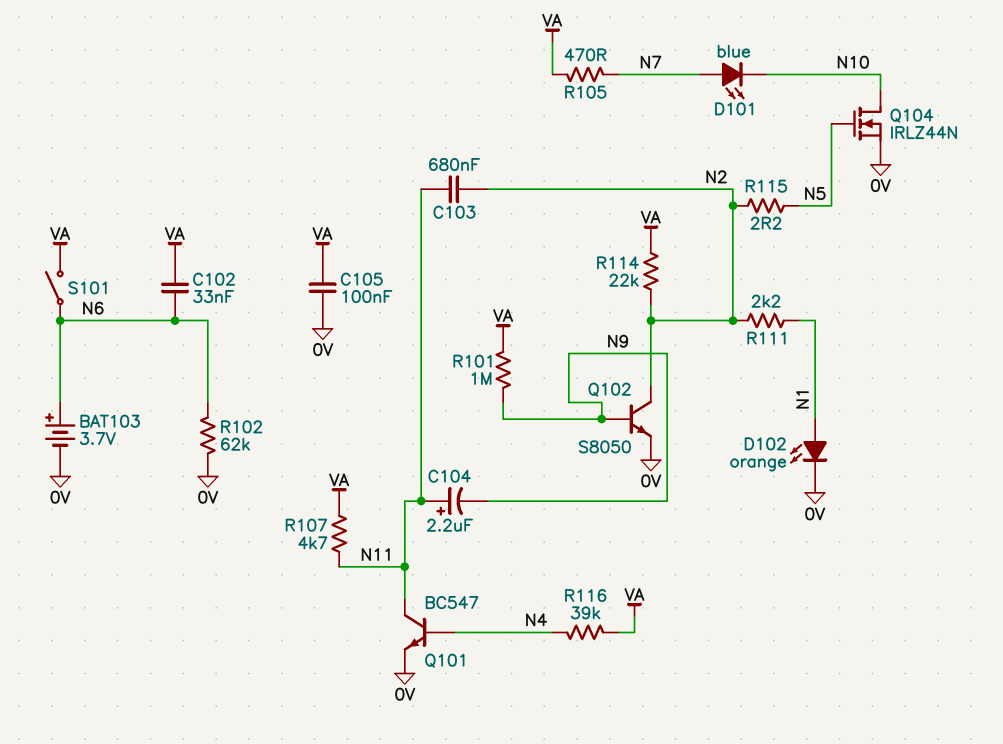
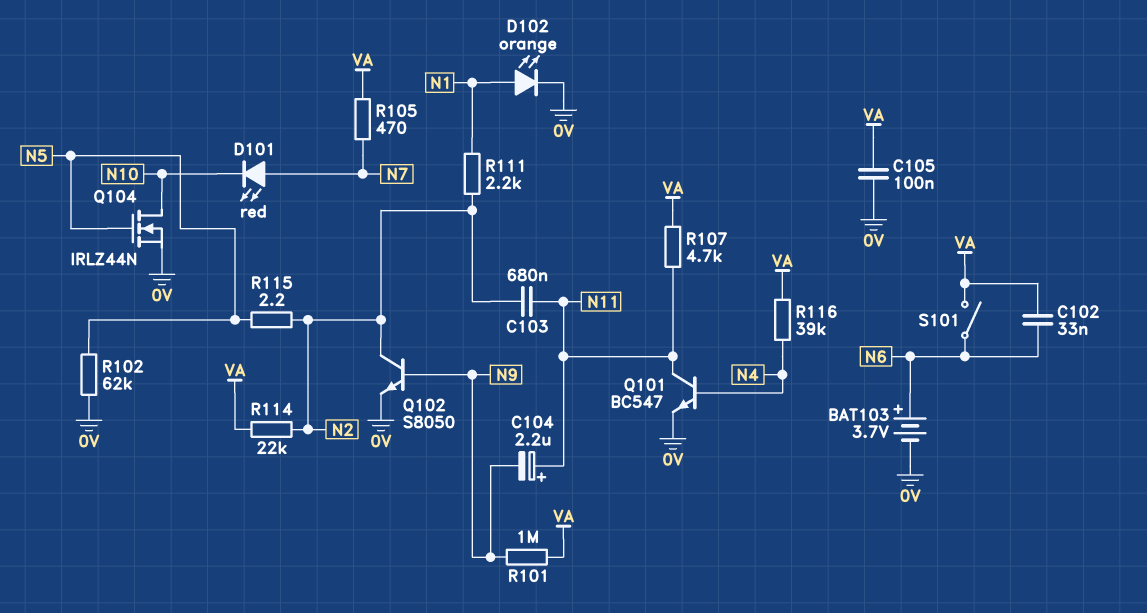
D101: LED blue (A N7, K N10) -> LED red (A N7, K N10)
R102: 62k (0V, N6) -> 62k (0V, N5)

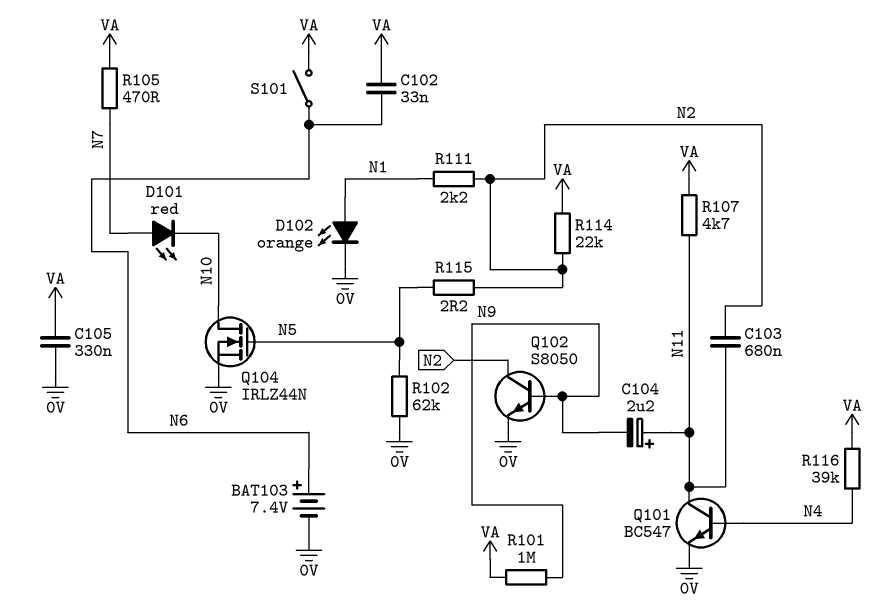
BAT103: 3.7V (plus N6, minus 0V) -> 7.4V (plus N6, minus 0V)
C105: 100nF (0V, VA) -> 330nF (0V, VA)

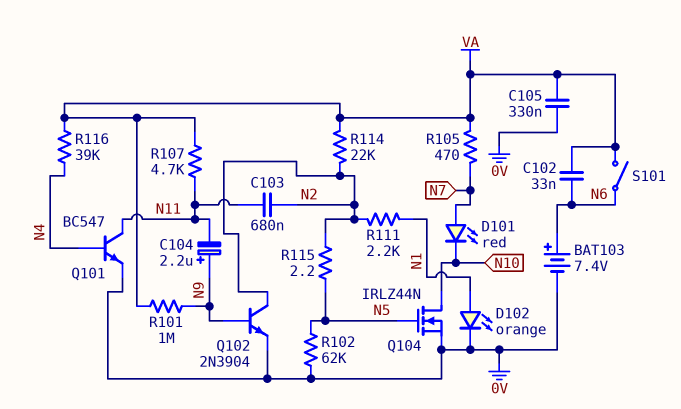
C104: 2.2uF (plus N11, minus N9) -> 2.2uF (plus N9, minus N11)
Q102: NPN S8050 (B N9, C N2, E 0V) -> NPN 2N3904 (B N9, C N2, E 0V)

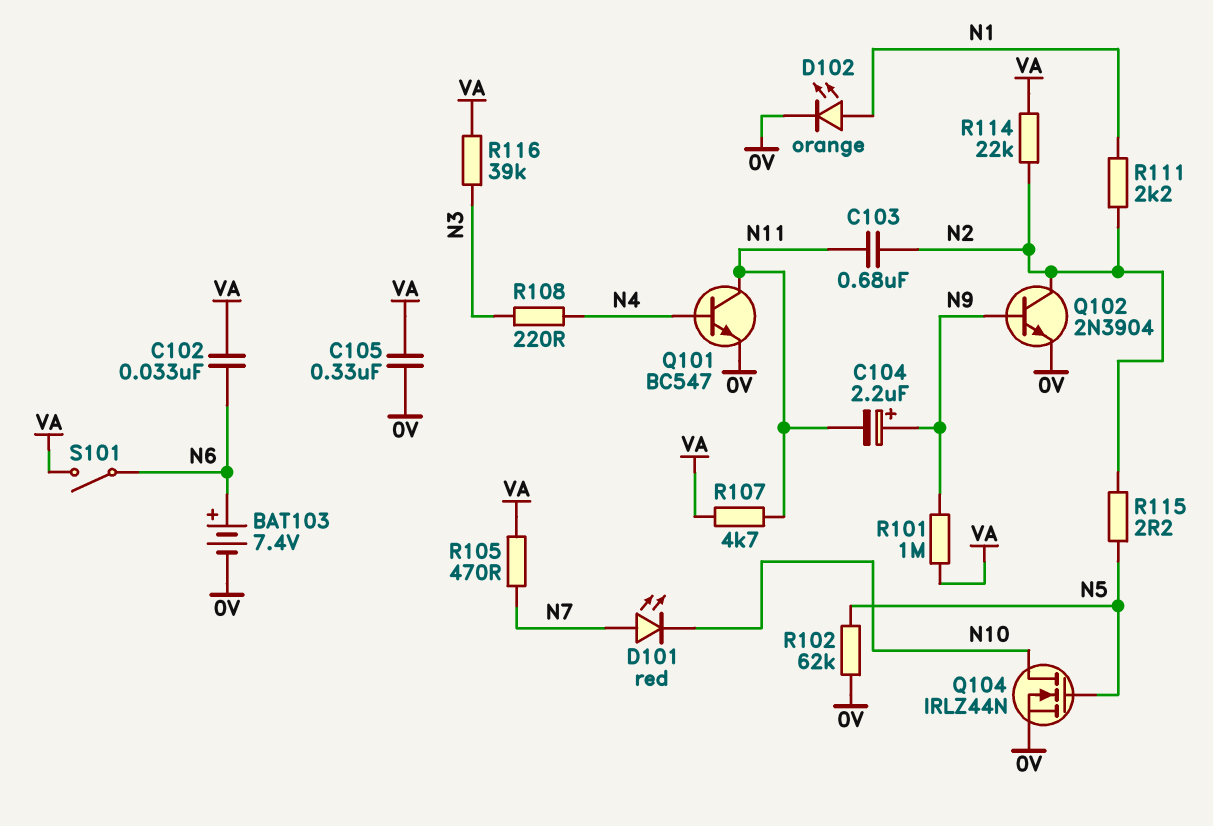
R108: none -> 220 (N3, N4)
R116: 39k (N4, VA) -> 39k (N3, VA)

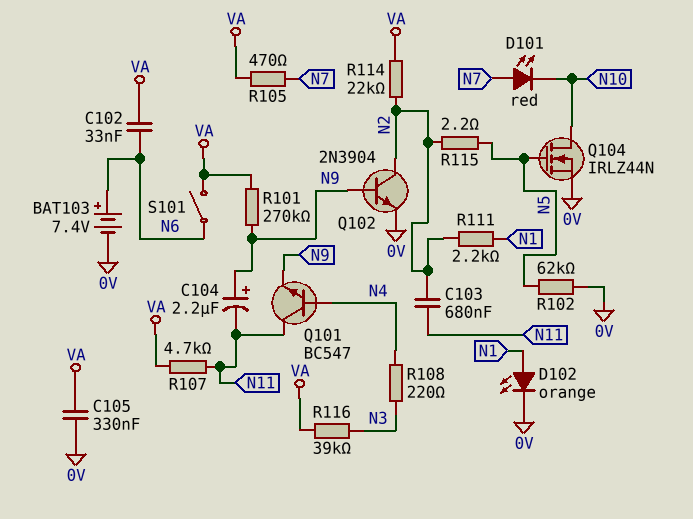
Q101: NPN BC547 (B N4, C N11, E 0V) -> NPN BC547 (B N4, C N11, E N9)
R101: 1M (N9, VA) -> 270k (N9, VA)

